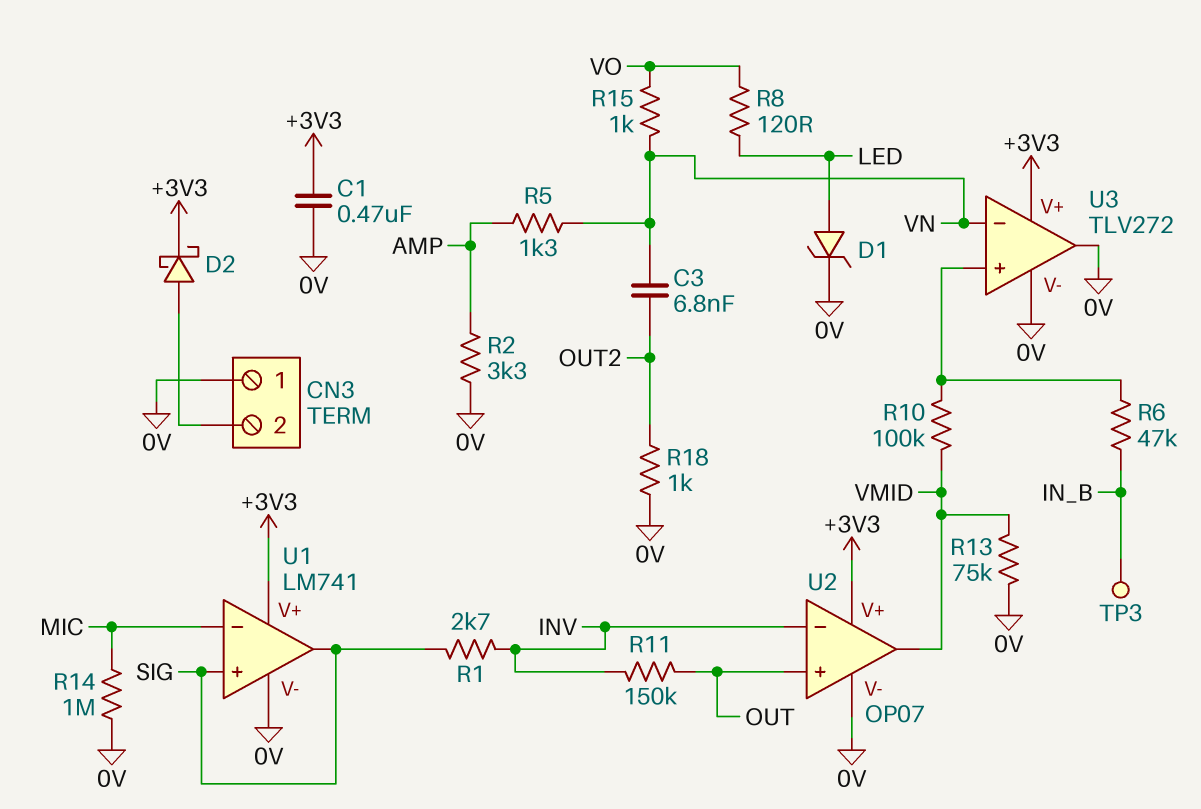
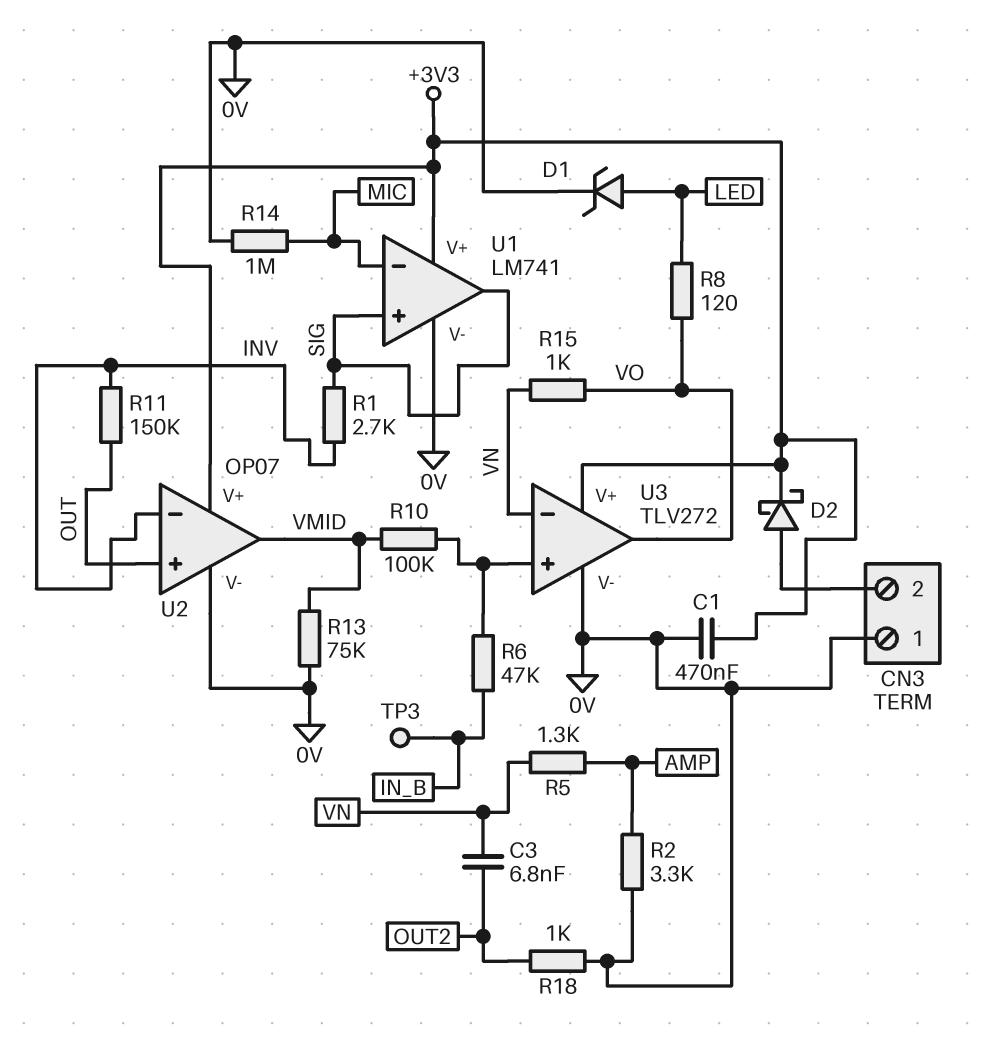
U3 pin out: 0V -> VO

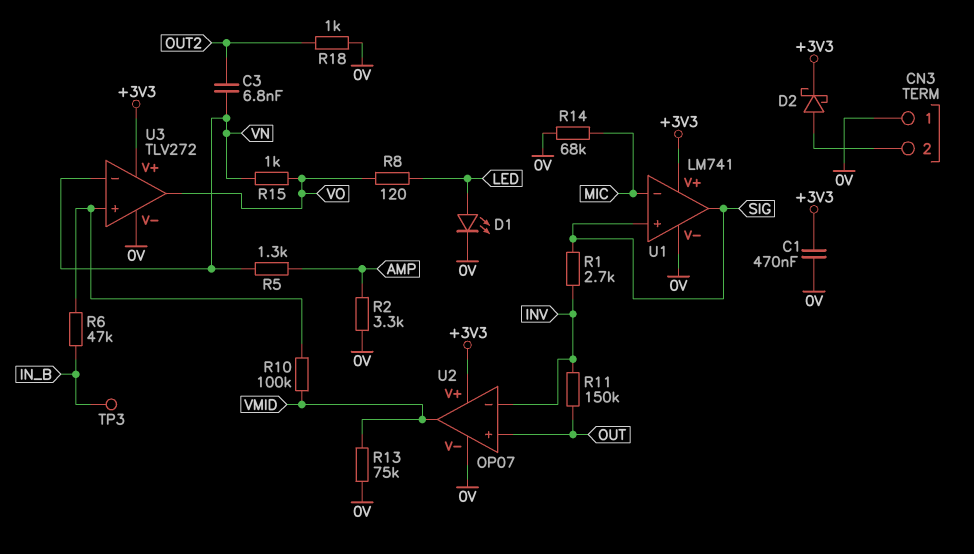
D1: zener (A LED, K 0V) -> LED (A LED, K 0V)
R14: 1M (0V, MIC) -> 68k (0V, MIC)

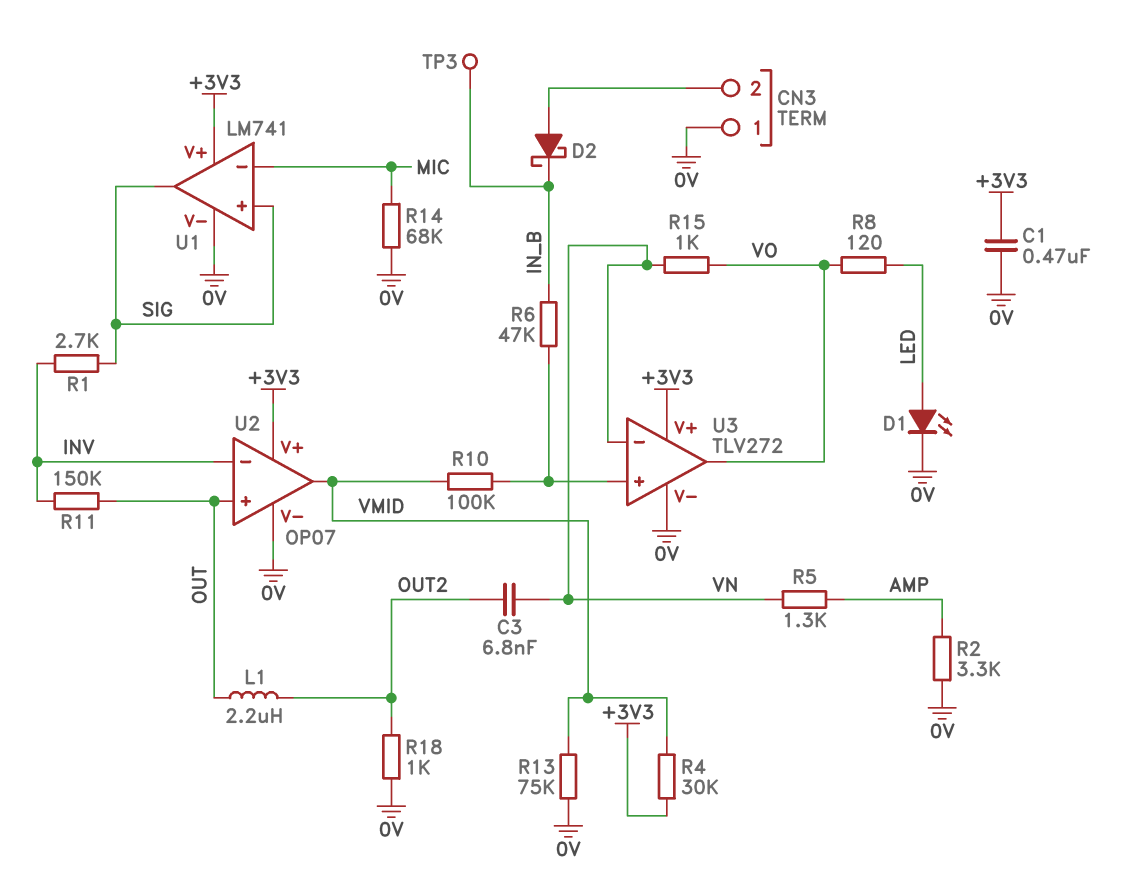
D2: schottky (A CN3/2, K +3V3) -> schottky (A CN3/2, K IN_B)
L1: none -> 2.2uH (OUT, OUT2)
R4: none -> 30k (+3V3, VMID)

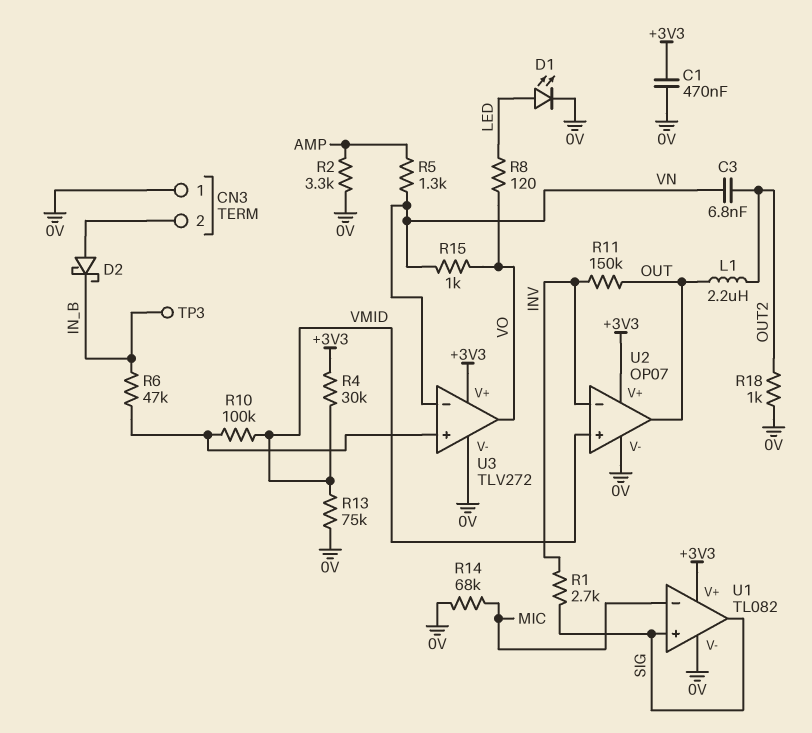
U1: LM741 -> TL082
U2 pin in+: OUT -> VMID
U2 pin out: VMID -> OUT

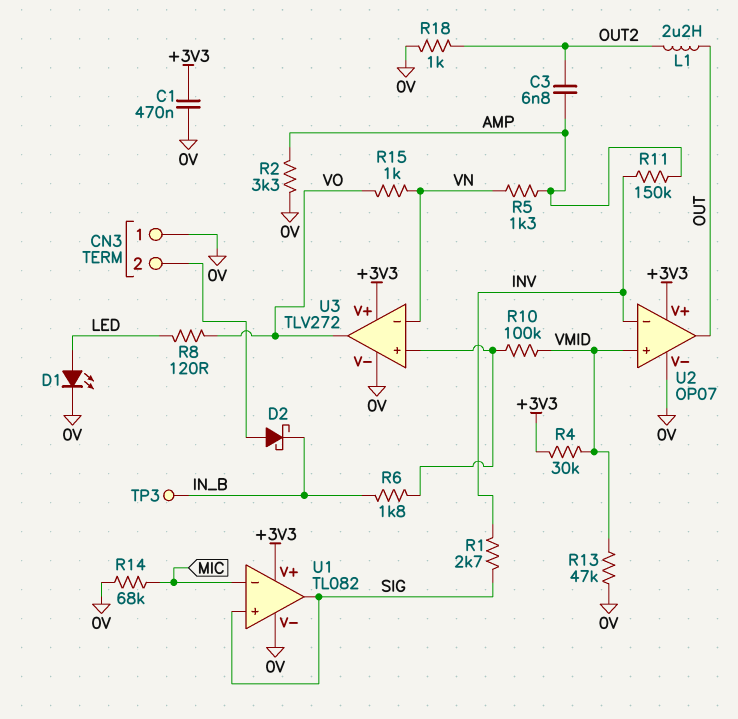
C3: 6.8nF (OUT2, VN) -> 6.8nF (AMP, OUT2)
R6: 47k (IN_B, U3/in+) -> 1.8k (IN_B, U3/in+)
R11: 150k (INV, OUT) -> 150k (AMP, INV)
R13: 75k (0V, VMID) -> 47k (0V, VMID)

